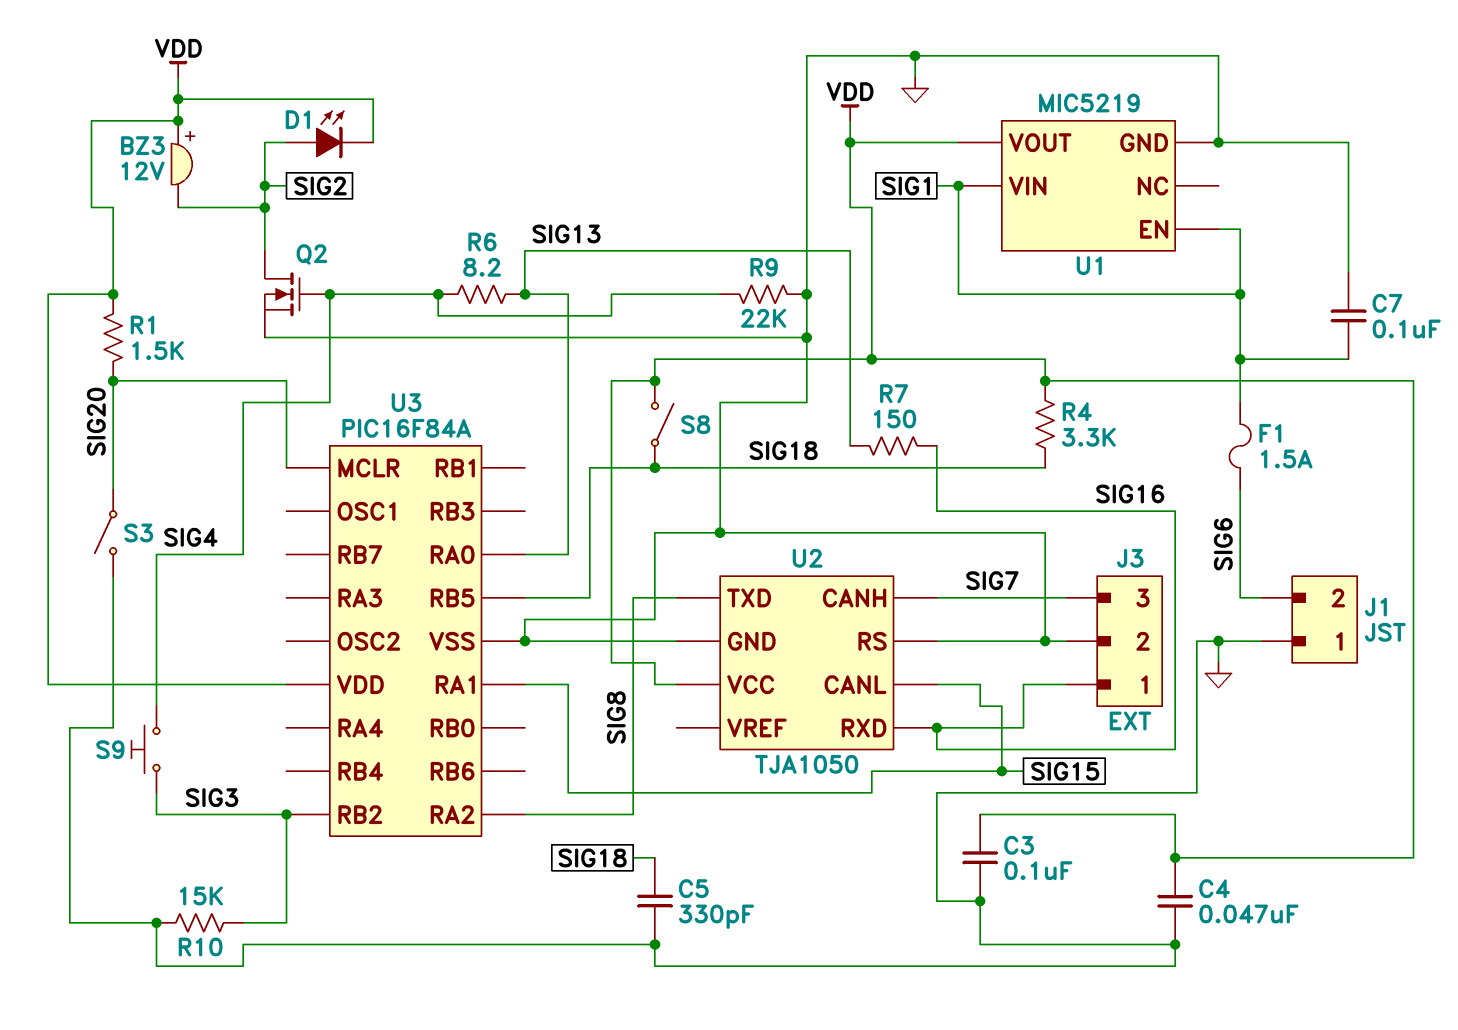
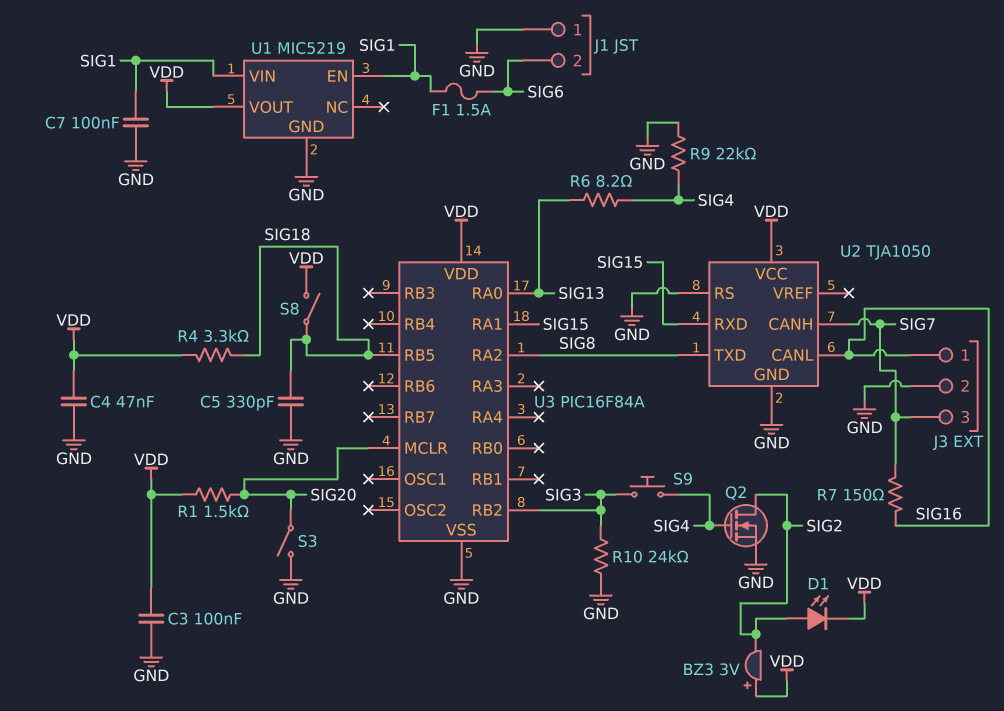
BZ3: buzzer 12V (plus VDD, minus SIG2) -> buzzer 3V (plus VDD, minus SIG2)
R7: 150 (SIG13, SIG16) -> 150 (SIG7, SIG16)
R10: 15k (GND, SIG3) -> 24k (GND, SIG3)
U2 pin CANL: SIG15 -> SIG16
U2 pin RXD: SIG16 -> SIG15

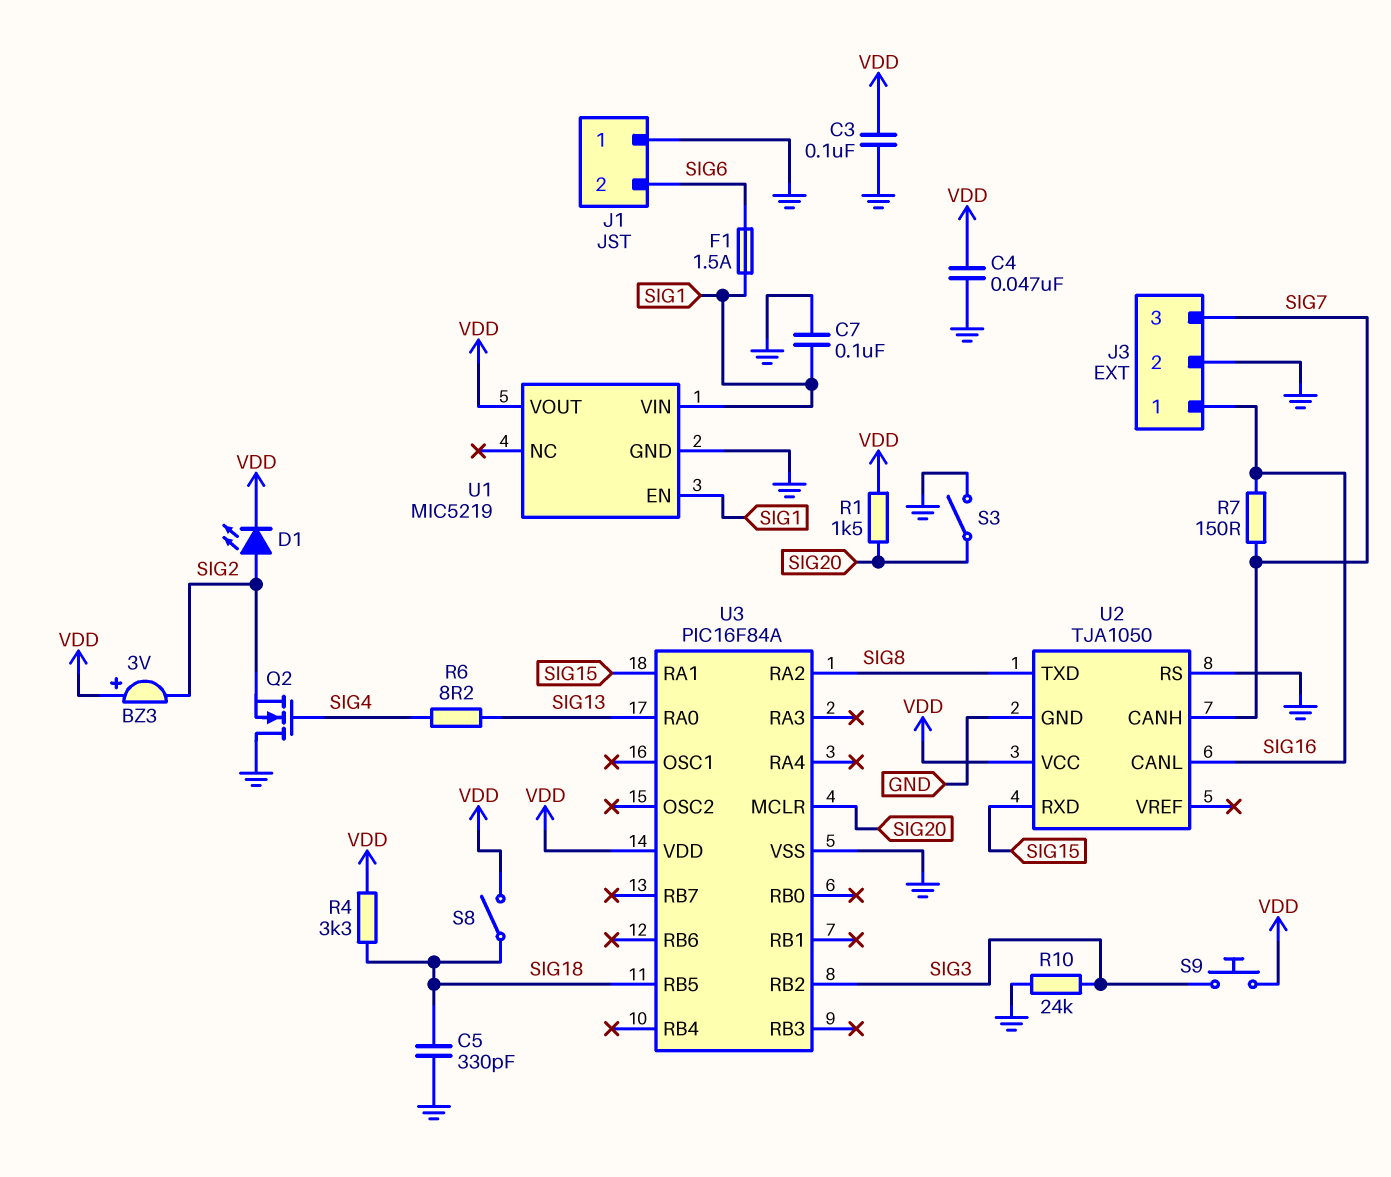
Q2: NMOS (G SIG4, D SIG2, S GND) -> NMOS (G SIG4, D GND, S SIG2)
R9: 22k (GND, SIG4) -> none
S9: button (SIG3, SIG4) -> button (SIG3, VDD)

